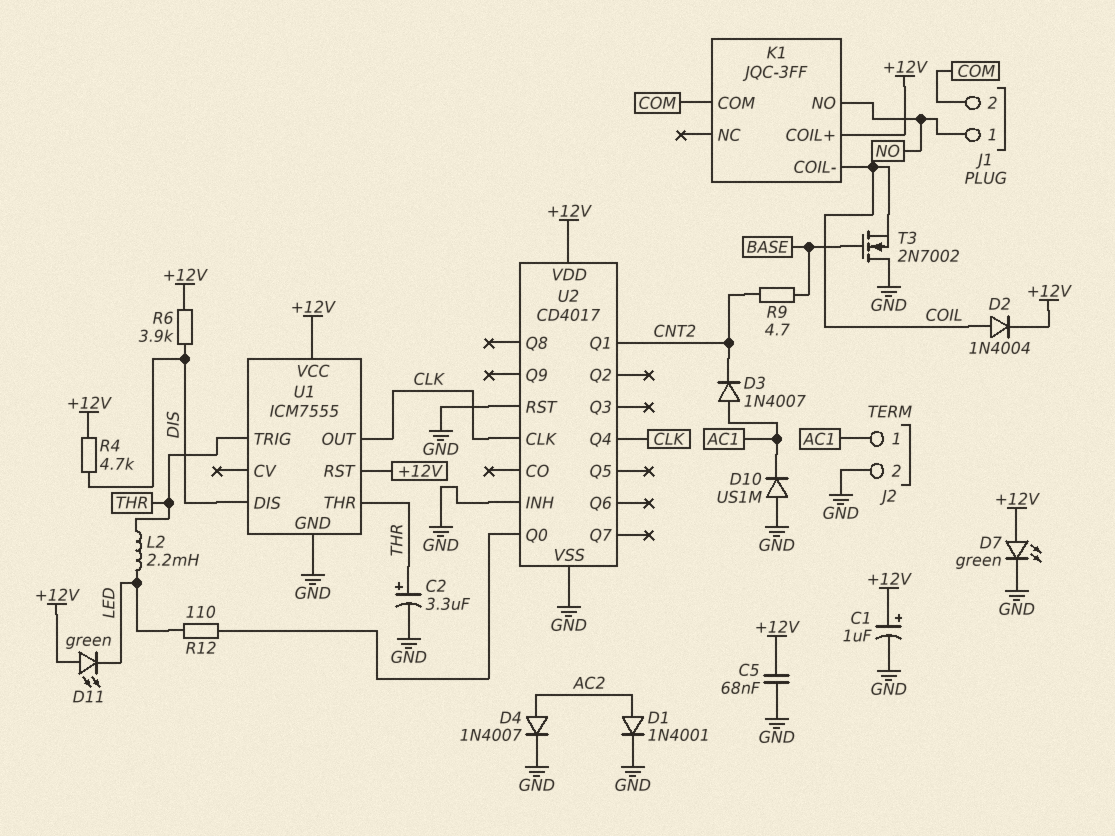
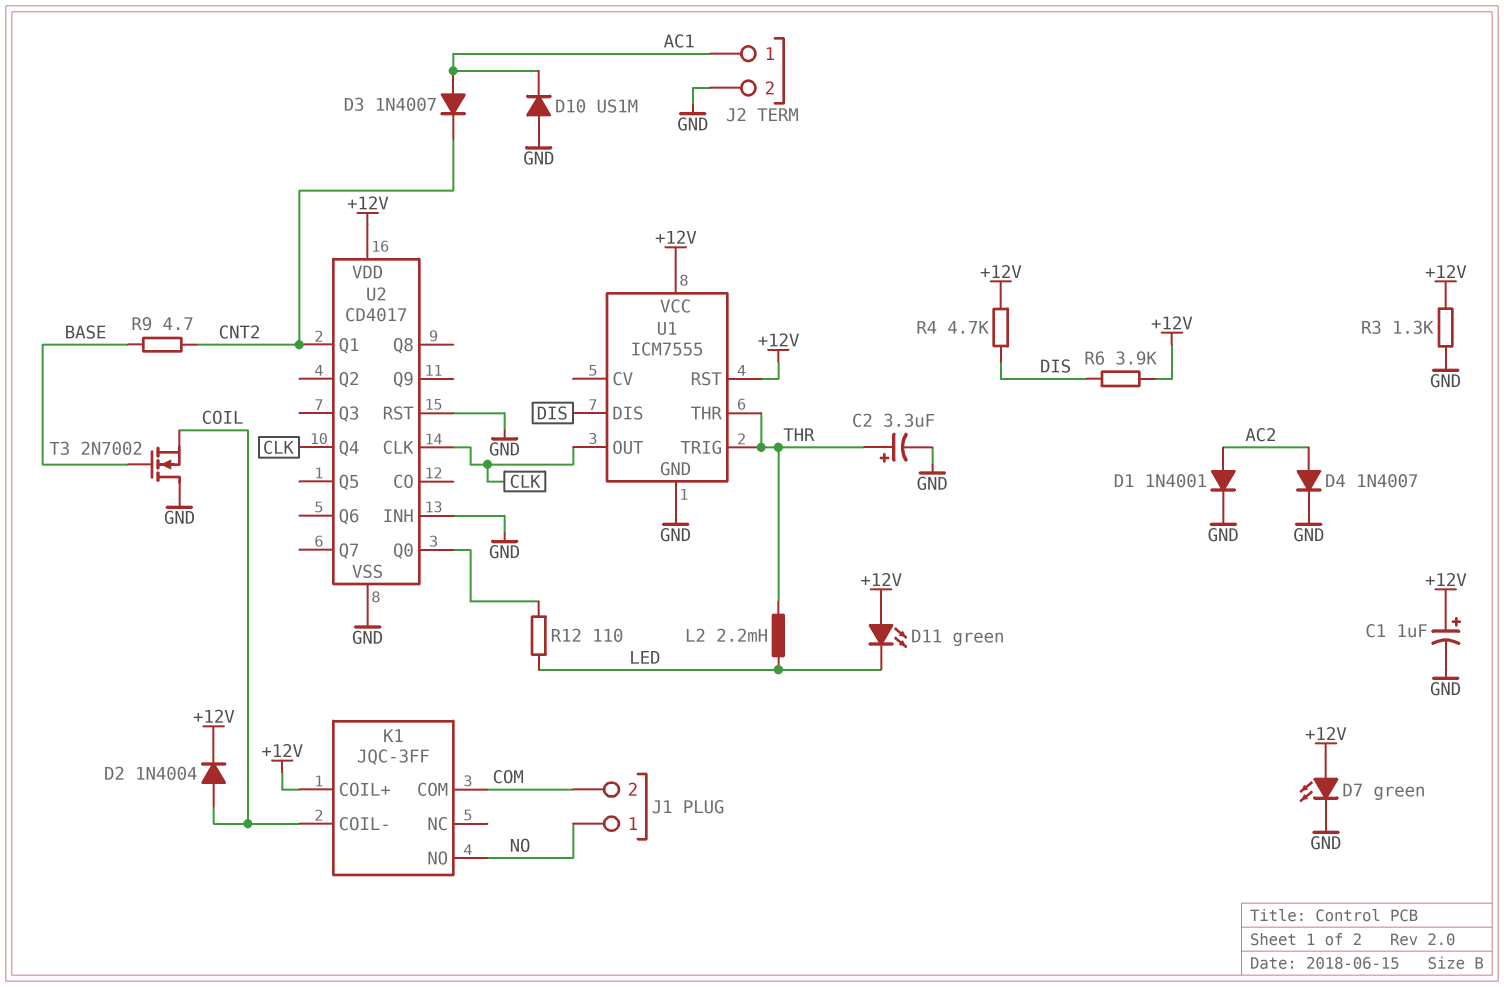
C5: 68nF (+12V, GND) -> none
R3: none -> 1.3k (+12V, GND)

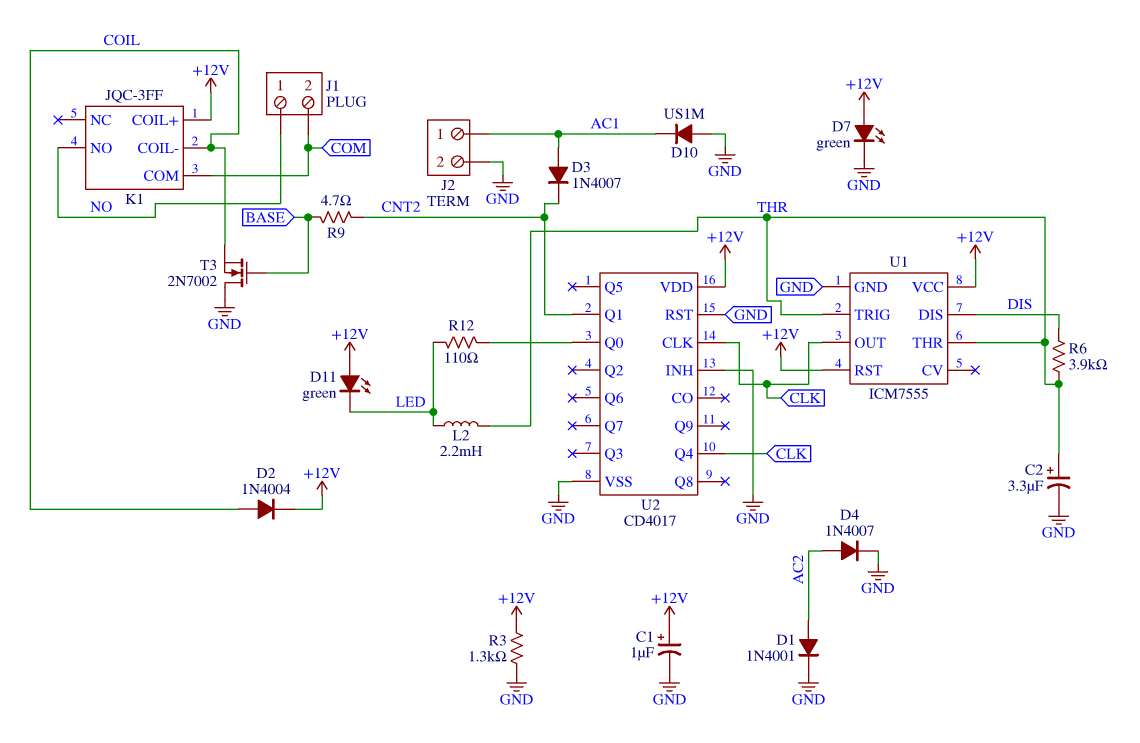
R4: 4.7k (+12V, DIS) -> none
R6: 3.9k (+12V, DIS) -> 3.9k (DIS, THR)

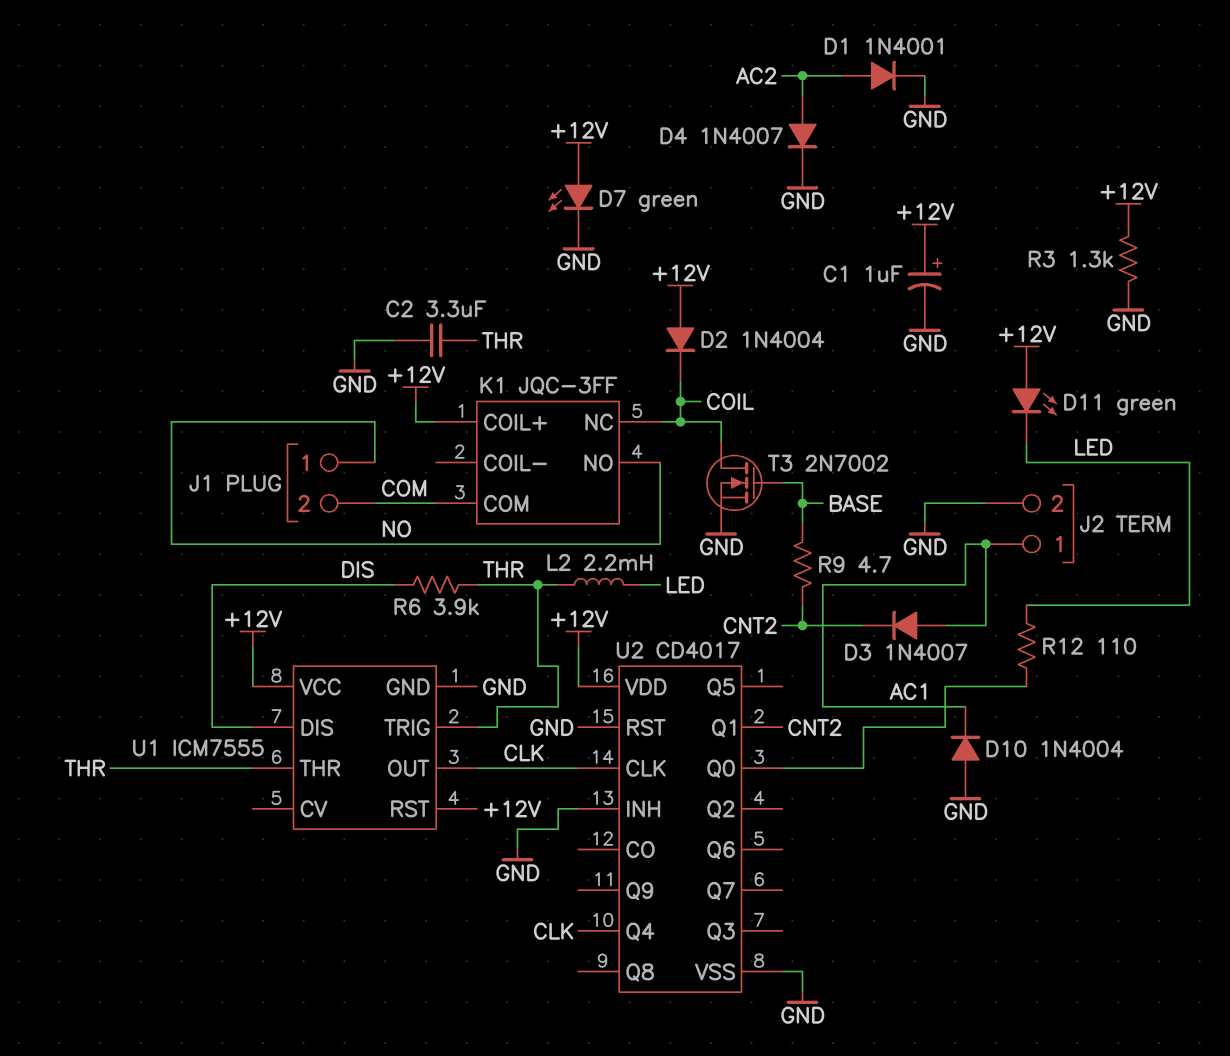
C2: 3.3uF (plus THR, minus GND) -> 3.3uF (GND, THR)
D2: diode 1N4004 (A COIL, K +12V) -> diode 1N4004 (A +12V, K COIL)
D10: diode US1M (A GND, K AC1) -> diode 1N4004 (A GND, K AC1)
K1 pin COIL-: COIL -> none
K1 pin NC: none -> COIL
T3: NMOS 2N7002 (G BASE, D GND, S COIL) -> NMOS 2N7002 (G BASE, D COIL, S GND)

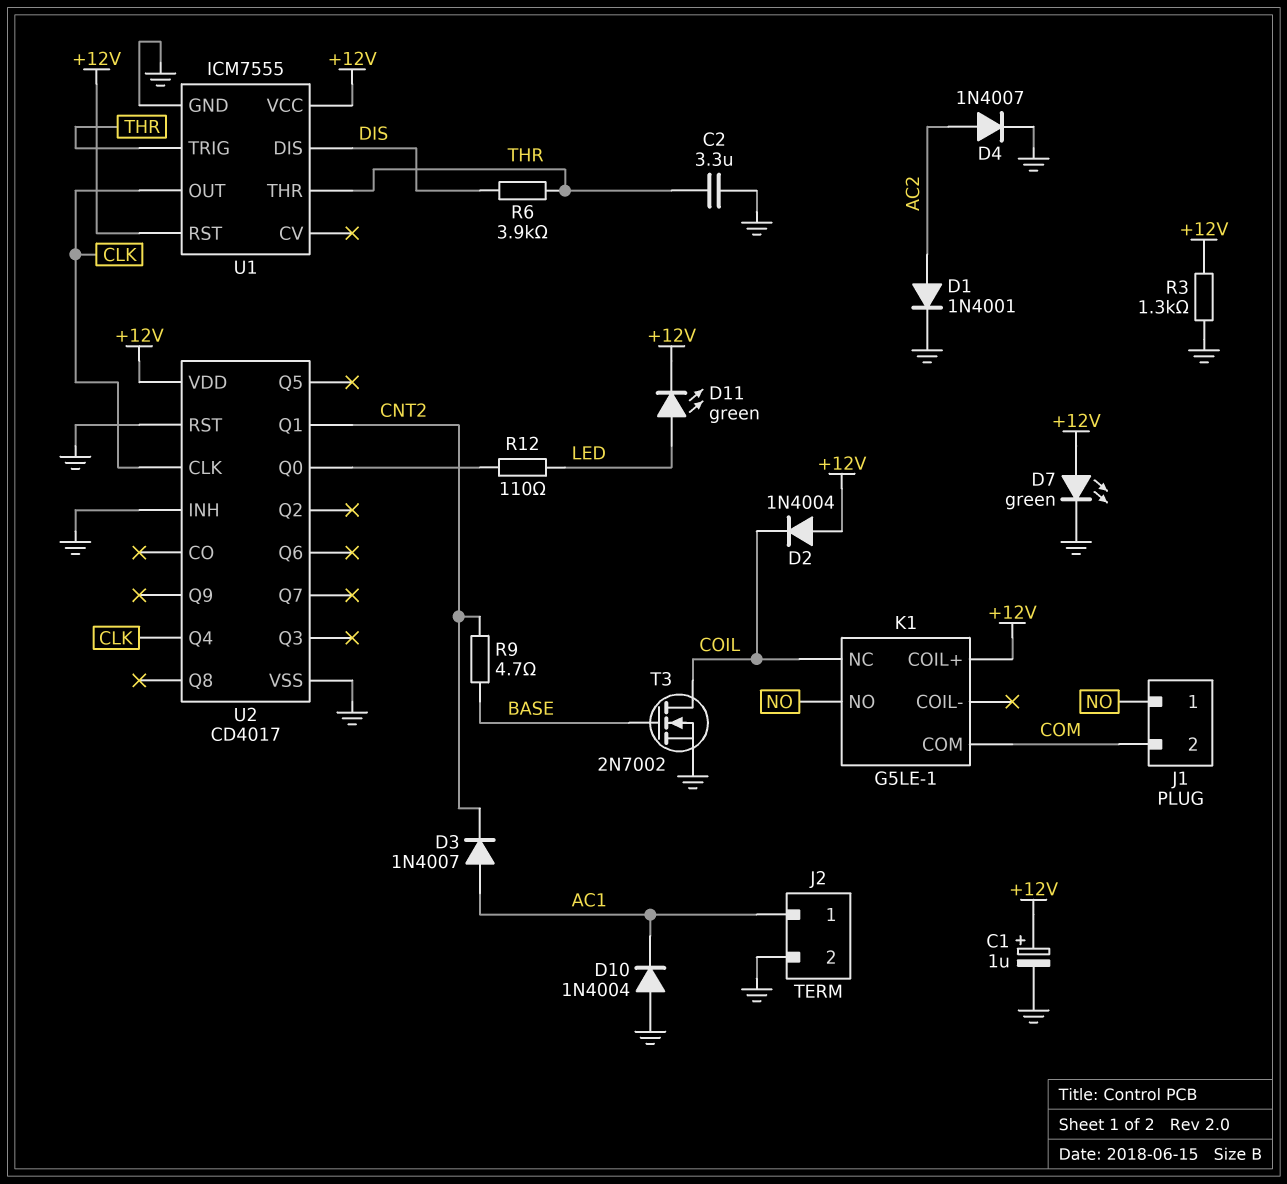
D11: LED green (A +12V, K LED) -> LED green (A LED, K +12V)
K1: JQC-3FF -> G5LE-1
L2: 2.2mH (LED, THR) -> none

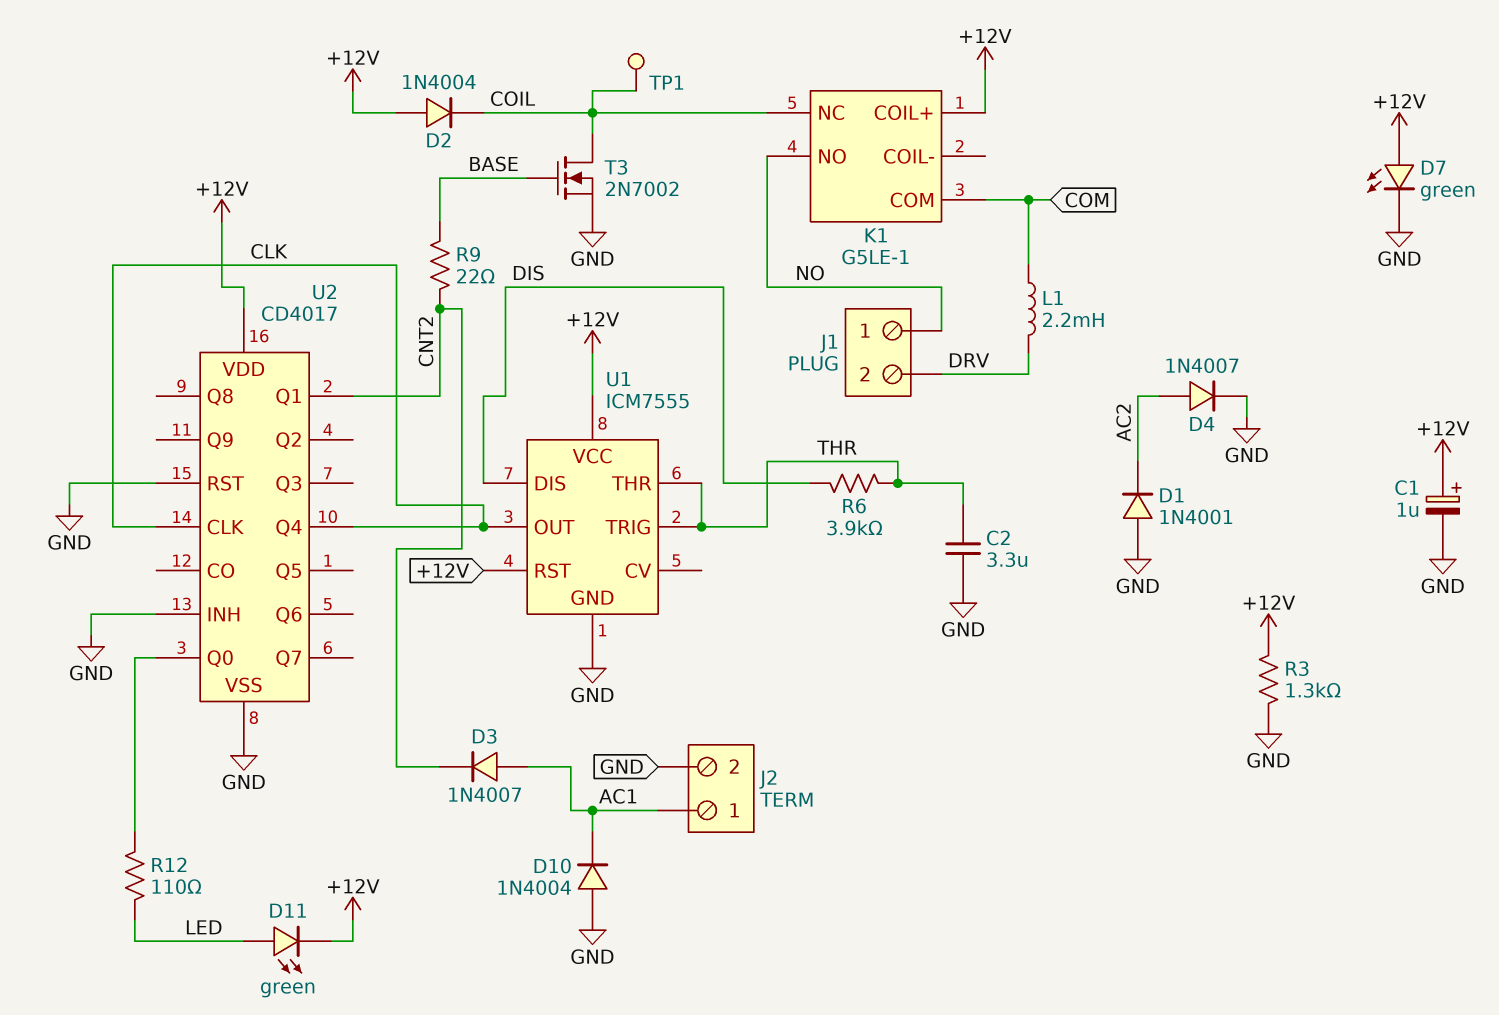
D1: diode 1N4001 (A AC2, K GND) -> diode 1N4001 (A GND, K AC2)
J1 pin 2: COM -> DRV
L1: none -> 2.2mH (COM, DRV)
R9: 4.7 (BASE, CNT2) -> 22 (BASE, CNT2)
TP1: none -> test point (COIL)

